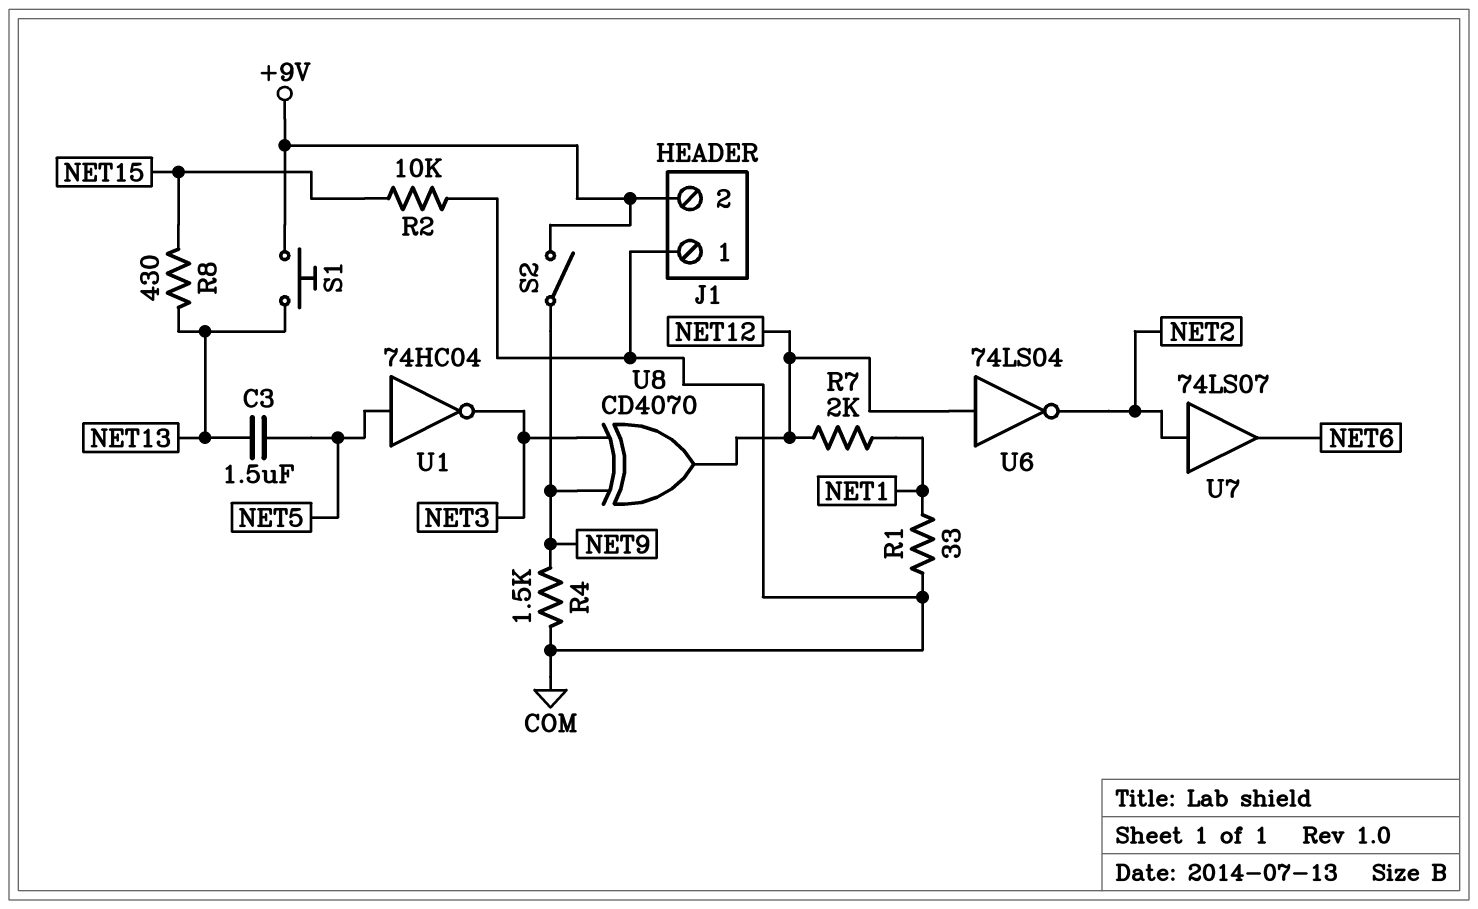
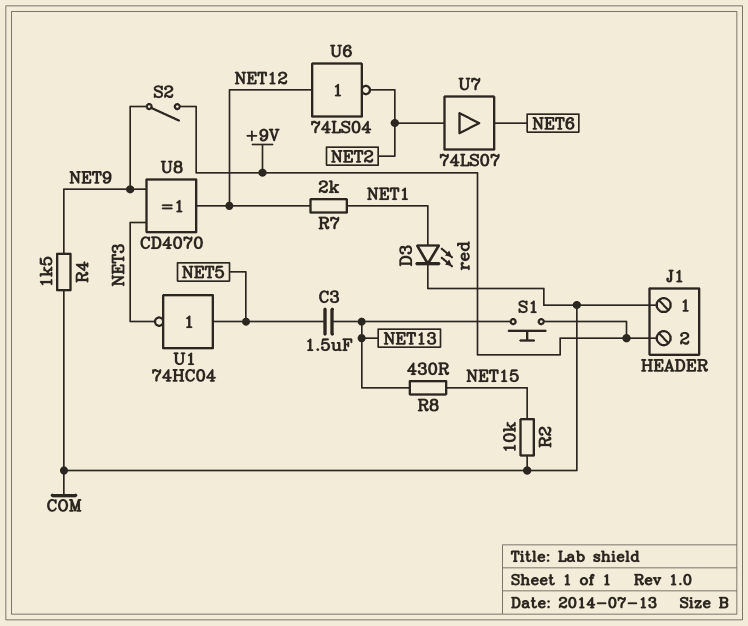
D3: none -> LED red (A NET1, K COM)
R1: 33 (COM, NET1) -> none

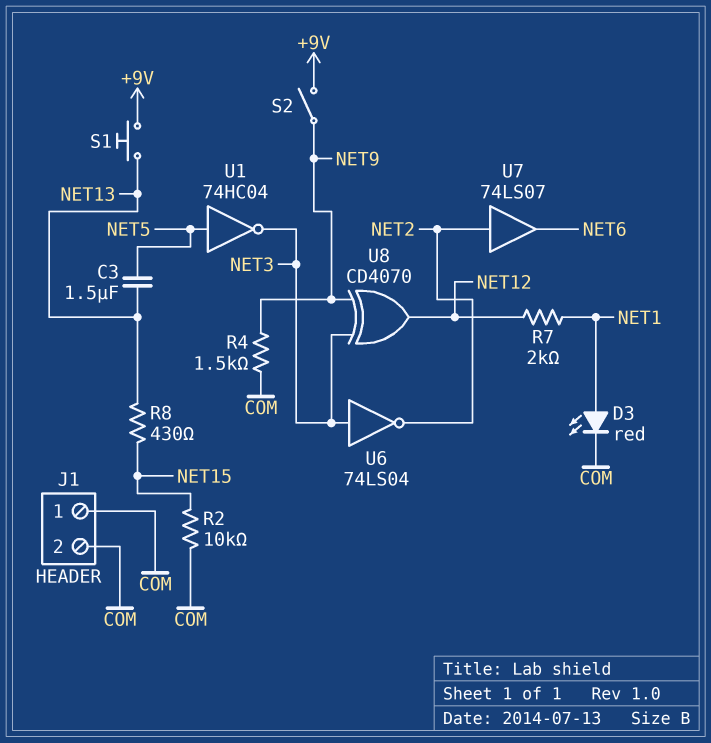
J1 pin 2: +9V -> COM
U6: NOT 74LS04 (in NET12, out NET2) -> NOT 74LS04 (in NET3, out NET2)

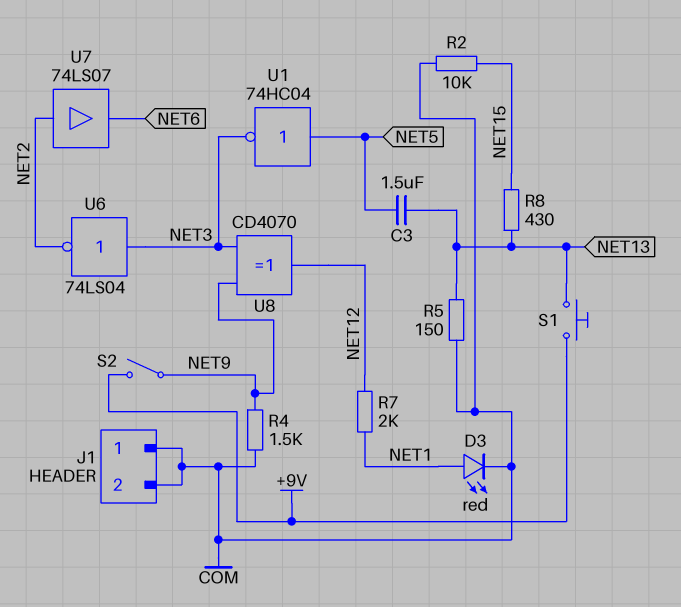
R5: none -> 150 (COM, NET13)

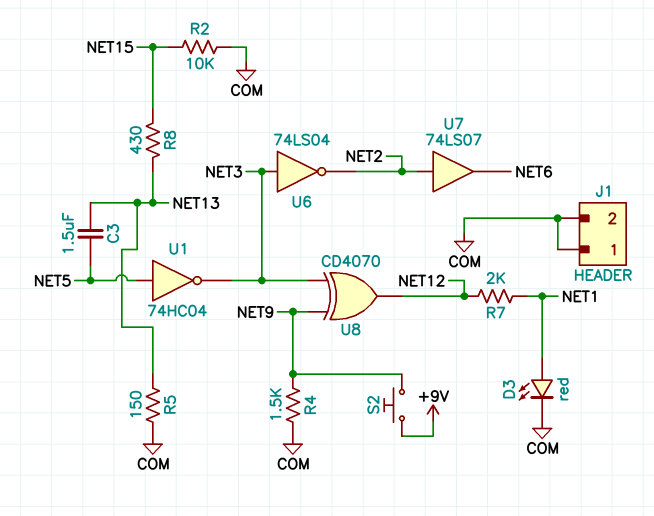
S1: button (+9V, NET13) -> none
S2: switch (+9V, NET9) -> button (+9V, NET9)

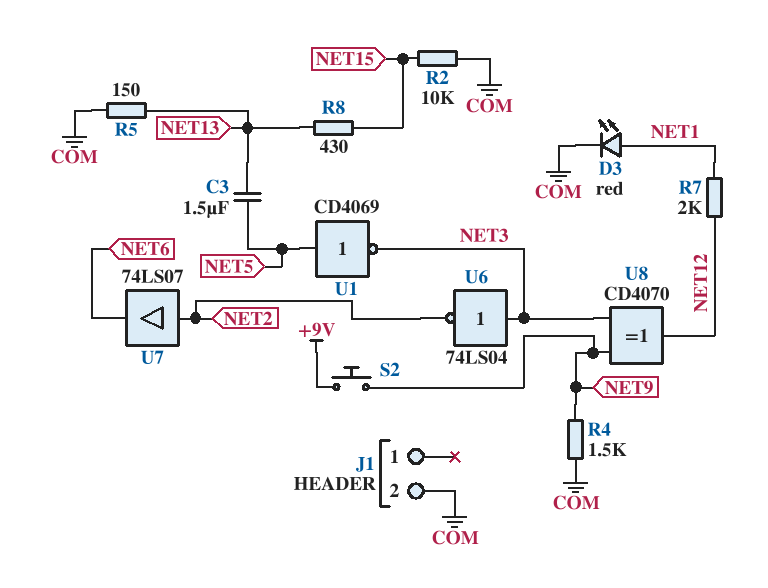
J1 pin 1: COM -> none
U1: NOT 74HC04 (in NET5, out NET3) -> NOT CD4069 (in NET5, out NET3)

